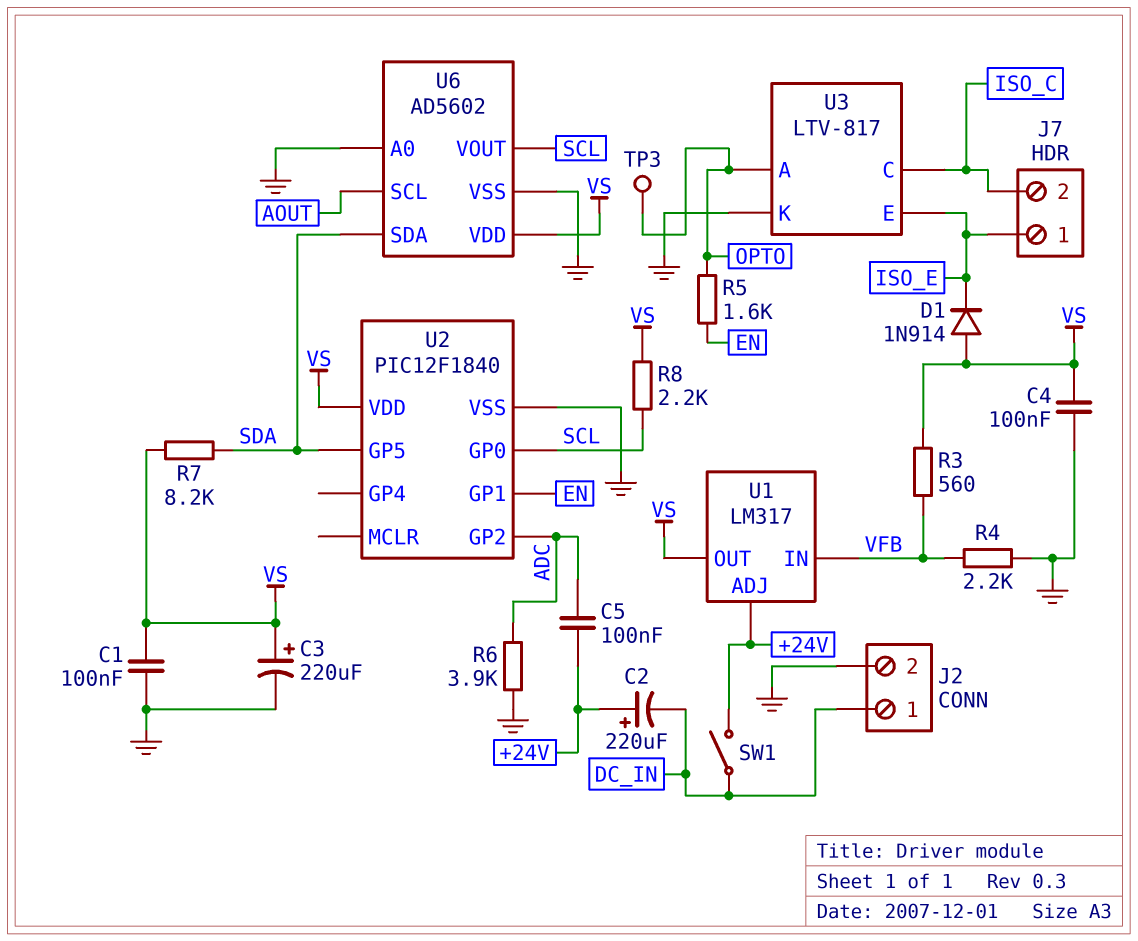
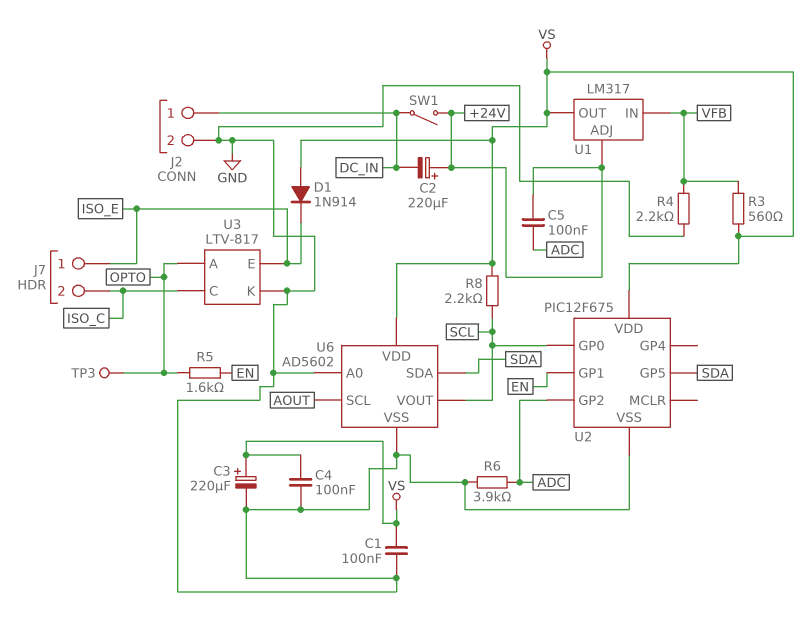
R7: 8.2k (SDA, VS) -> none
U2: PIC12F1840 -> PIC12F675

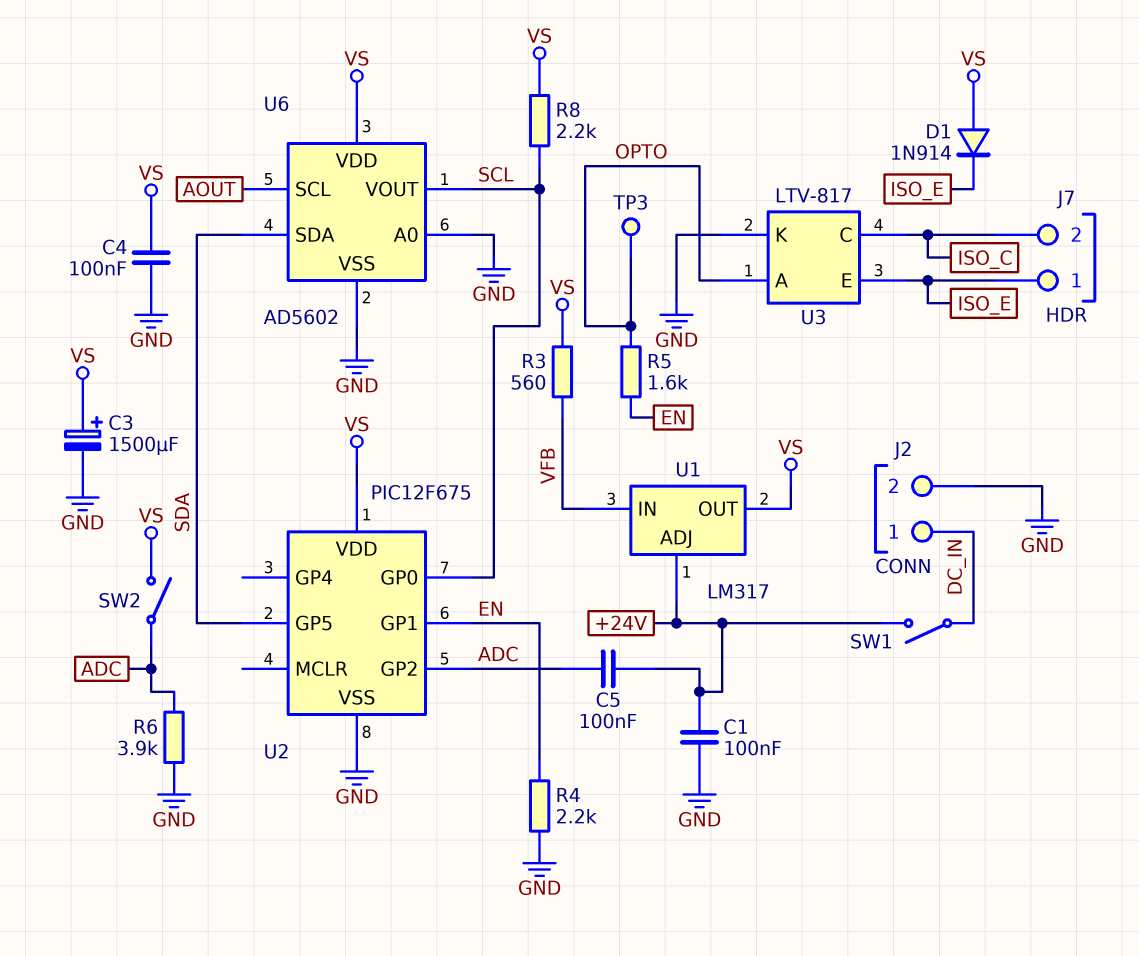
C1: 100nF (GND, VS) -> 100nF (+24V, GND)
C2: 220uF (plus +24V, minus DC_IN) -> none
C3: 220uF (plus VS, minus GND) -> 1500uF (plus VS, minus GND)
R4: 2.2k (GND, VFB) -> 2.2k (EN, GND)
SW2: none -> switch (ADC, VS)

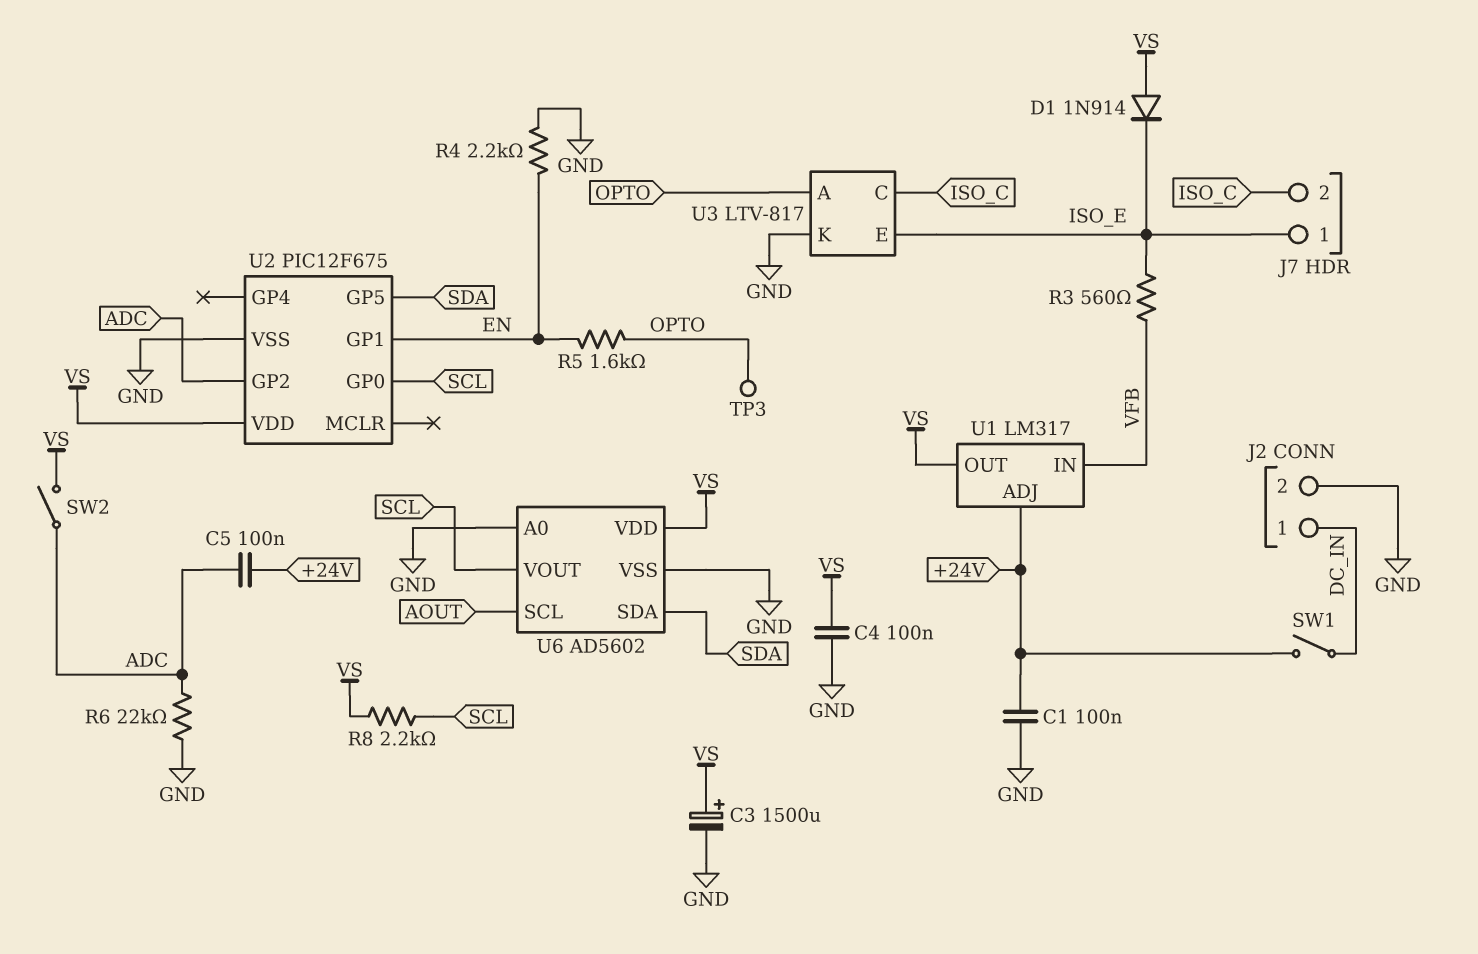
R3: 560 (VFB, VS) -> 560 (ISO_E, VFB)
R6: 3.9k (ADC, GND) -> 22k (ADC, GND)

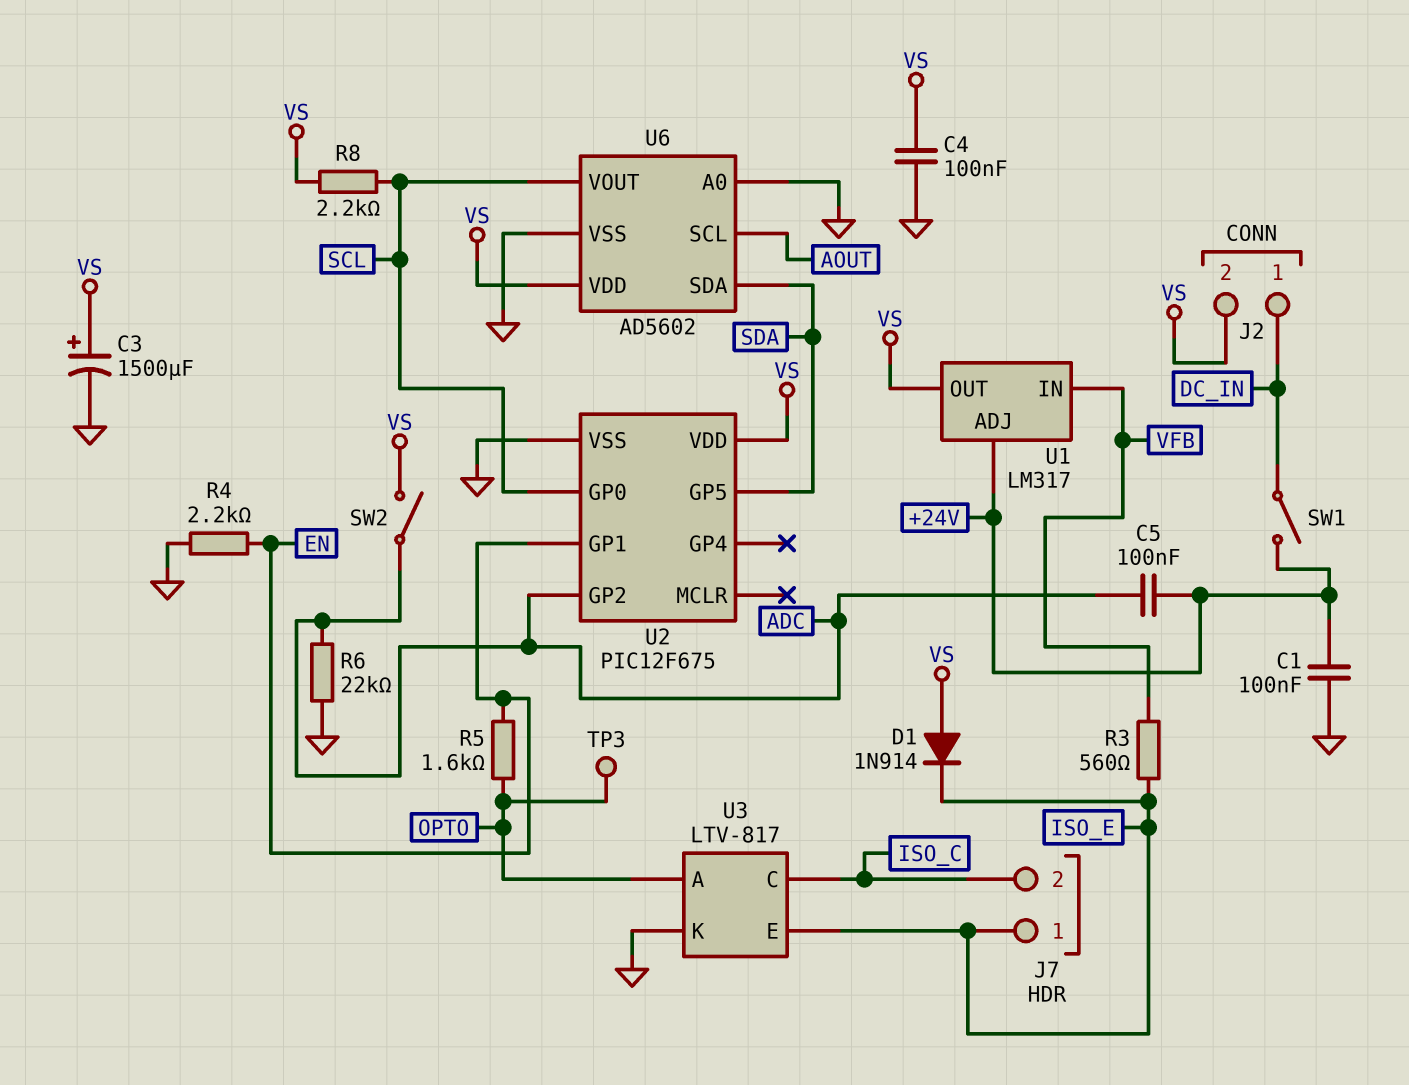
J2 pin 2: GND -> VS

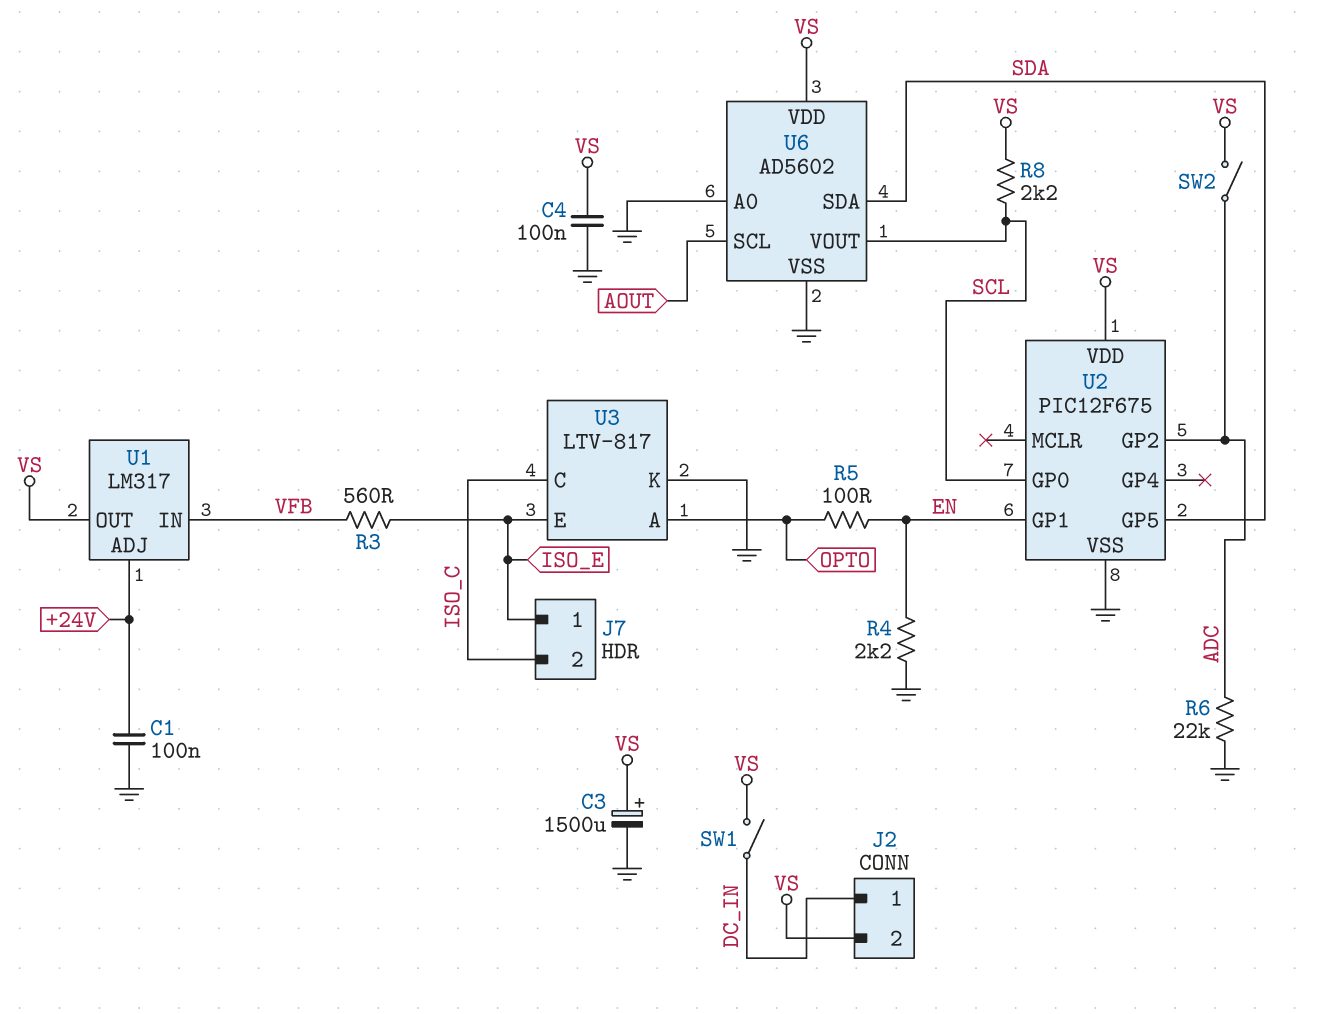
C5: 100nF (+24V, ADC) -> none
D1: diode 1N914 (A VS, K ISO_E) -> none
R5: 1.6k (EN, OPTO) -> 100 (EN, OPTO)
SW1: switch (+24V, DC_IN) -> switch (DC_IN, VS)
TP3: test point (OPTO) -> none

